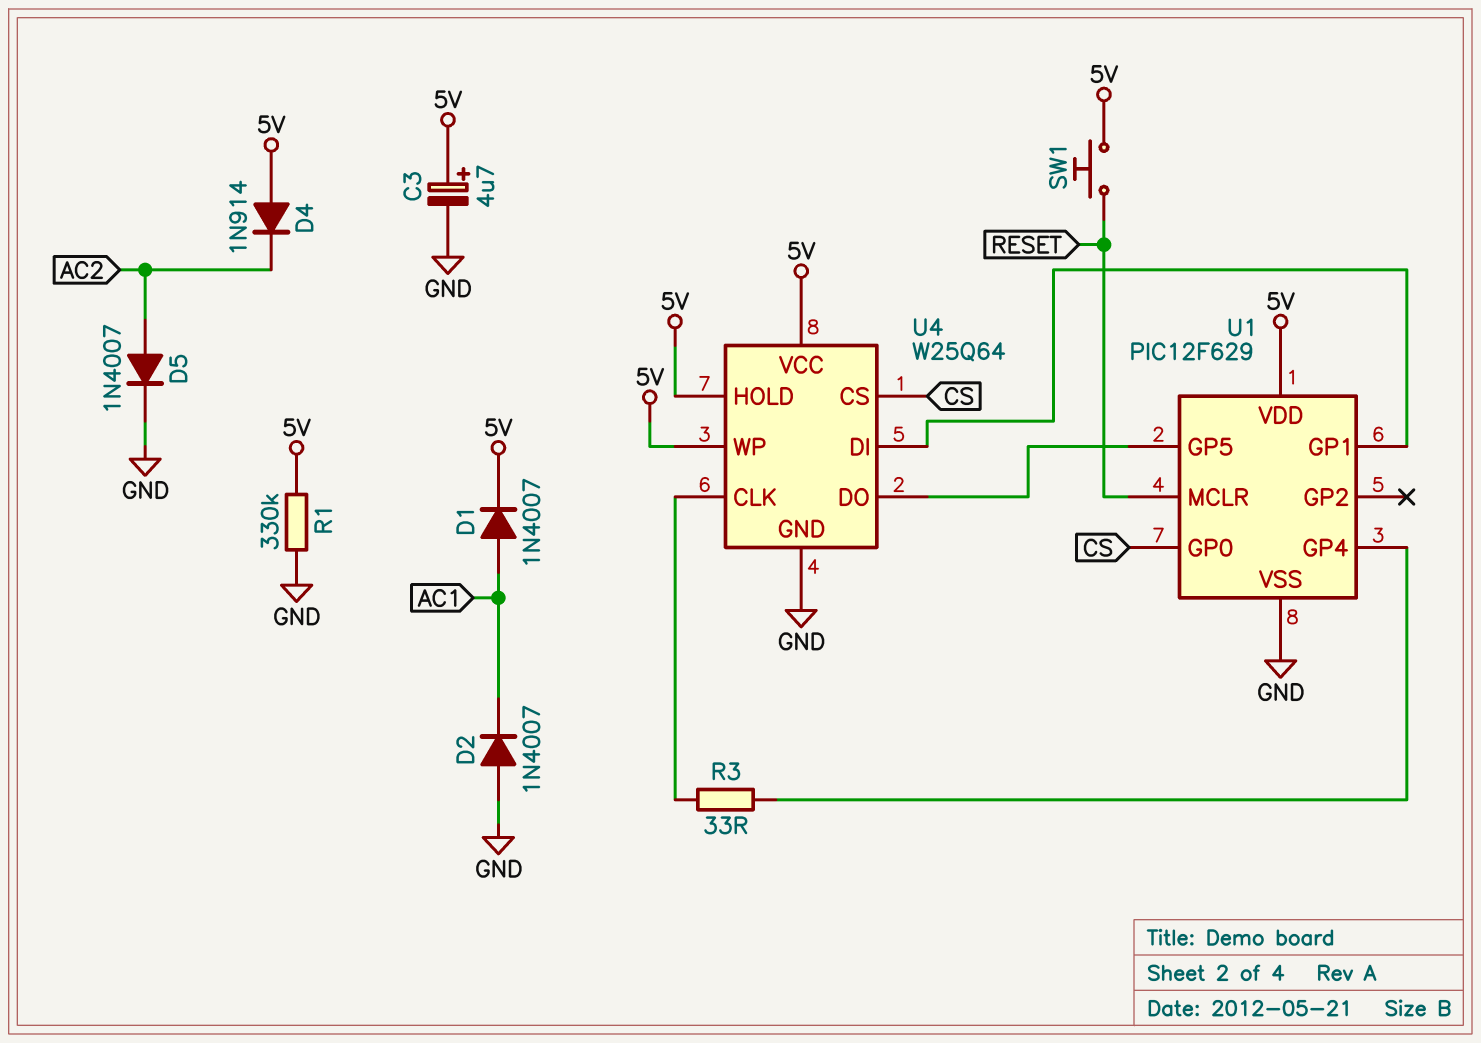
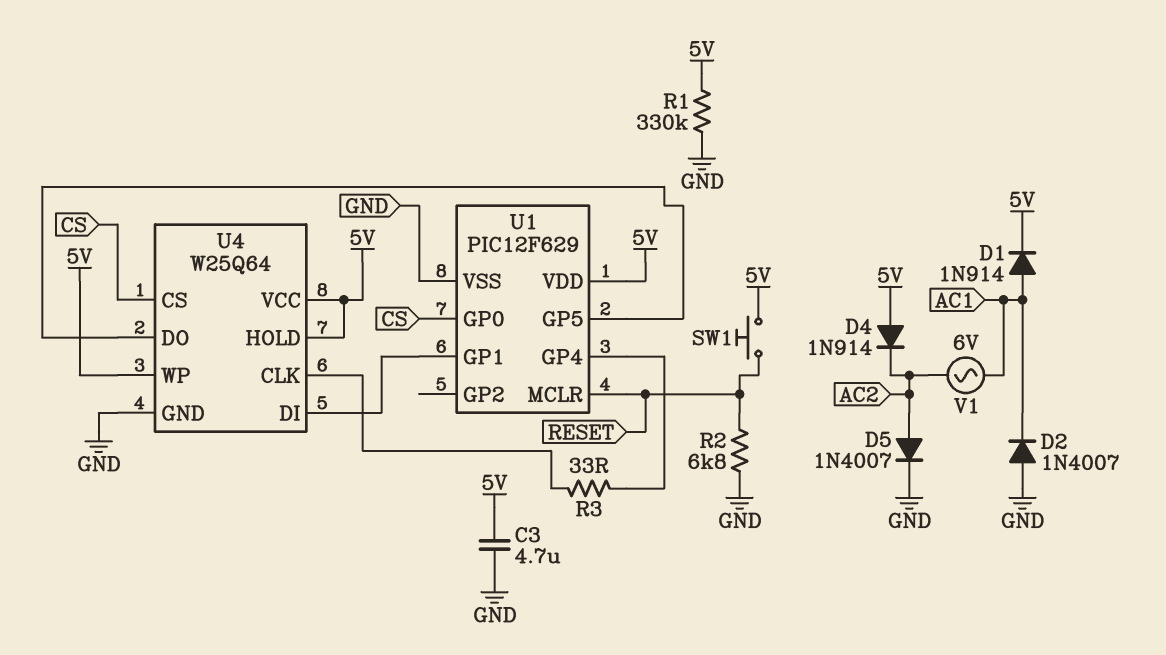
C3: 4.7uF (plus 5V, minus GND) -> 4.7uF (5V, GND)
D1: diode 1N4007 (A AC1, K 5V) -> diode 1N914 (A AC1, K 5V)
R2: none -> 6.8k (GND, RESET)
V1: none -> AC 6V (AC1, AC2)

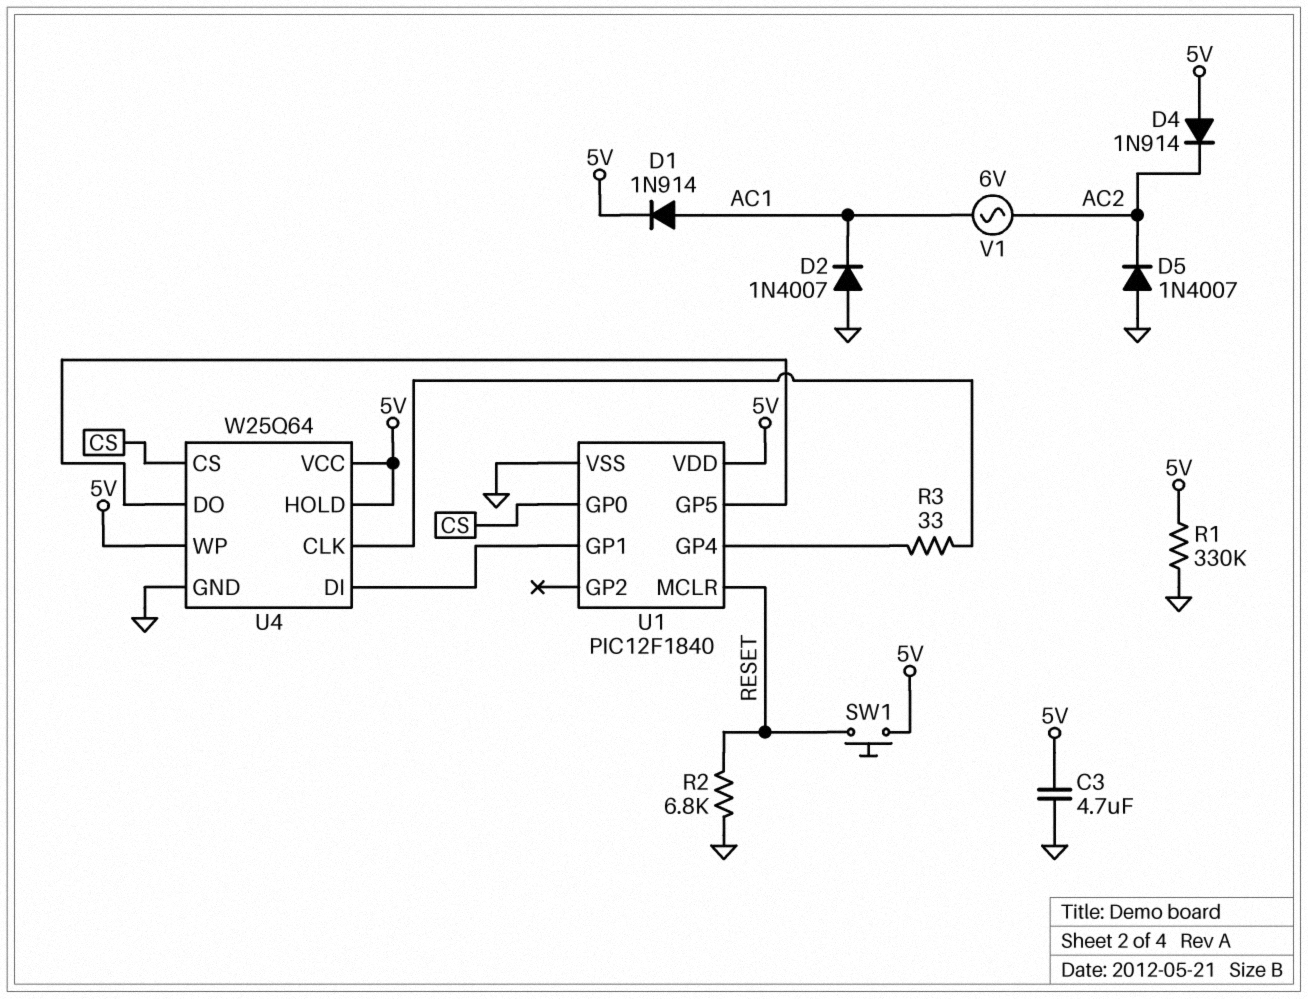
D5: diode 1N4007 (A AC2, K GND) -> diode 1N4007 (A GND, K AC2)
U1: PIC12F629 -> PIC12F1840

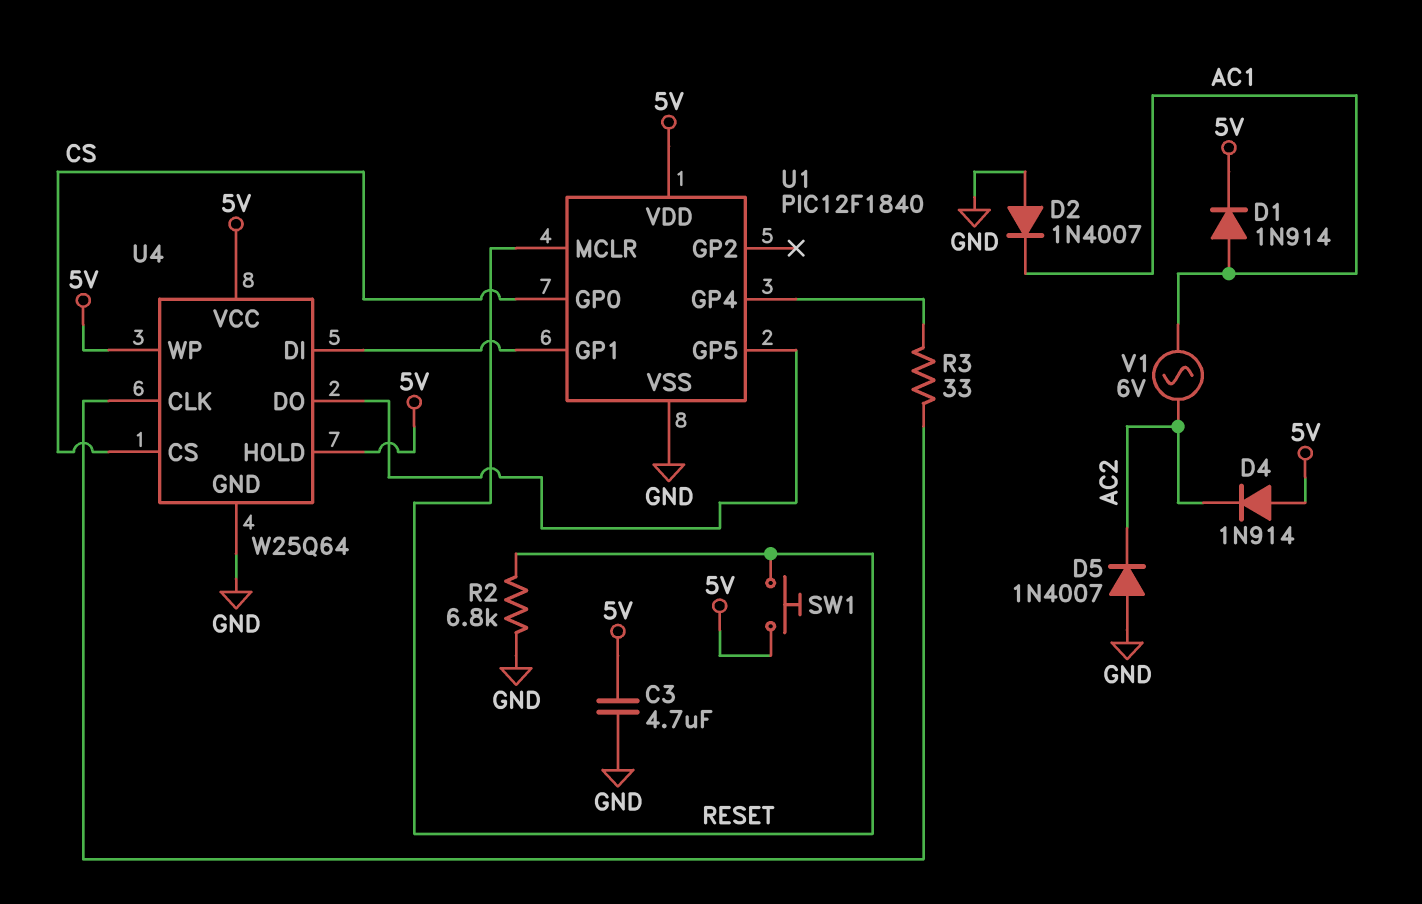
R1: 330k (5V, GND) -> none

